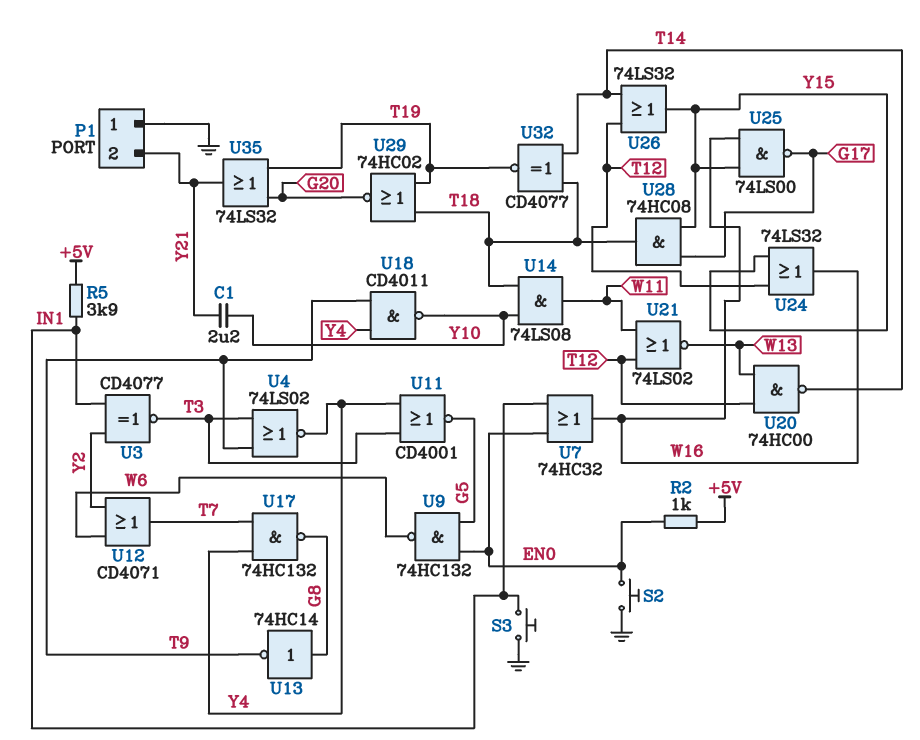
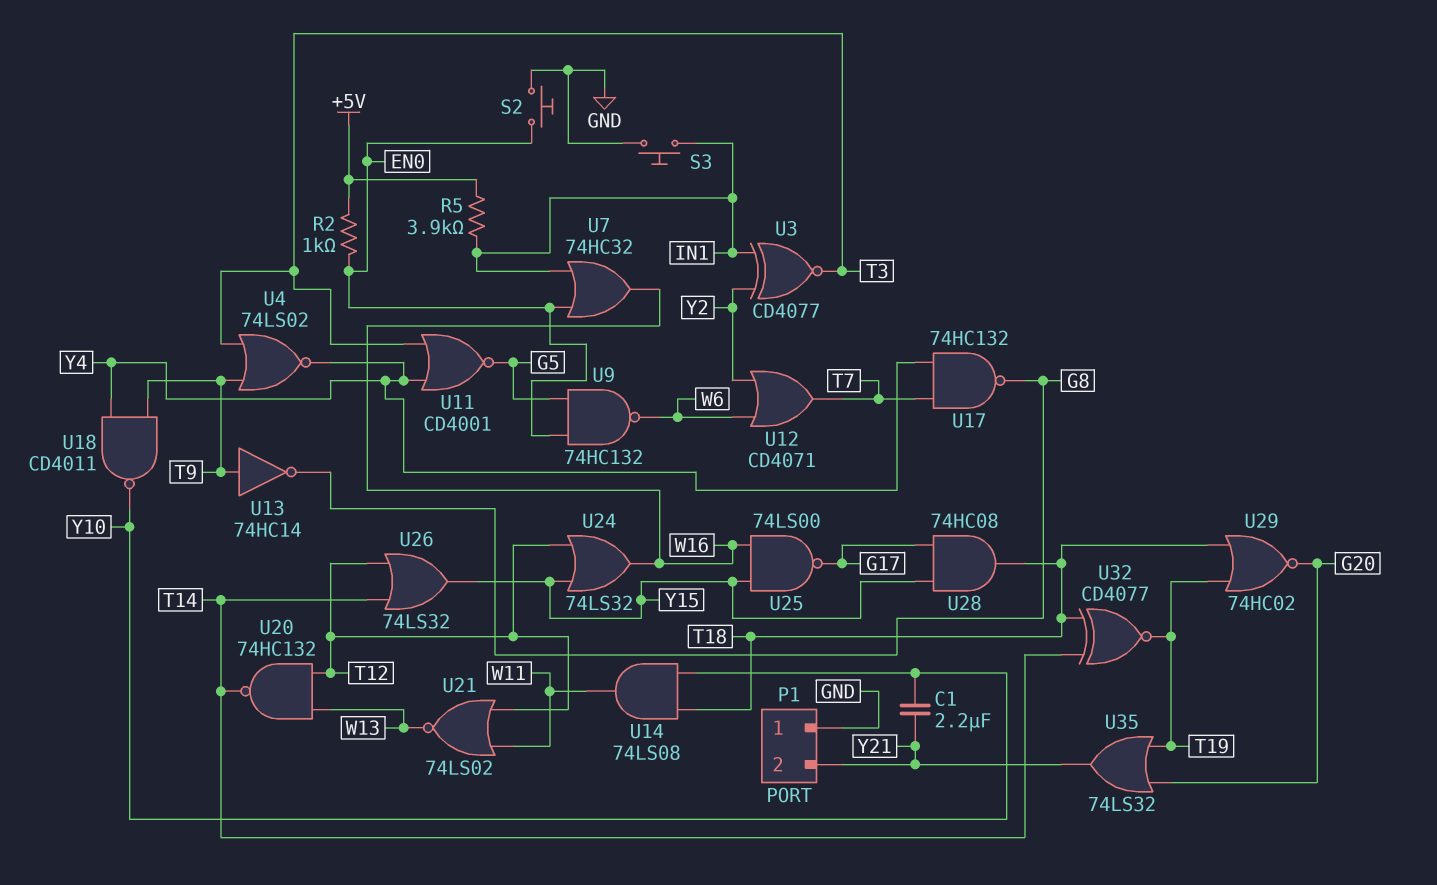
U13: NOT 74HC14 (in G8, out T9) -> NOT 74HC14 (in T9, out G8)
U20: NAND 74HC00 (in T12, in W13, out T14) -> NAND 74HC132 (in T12, in W13, out T14)

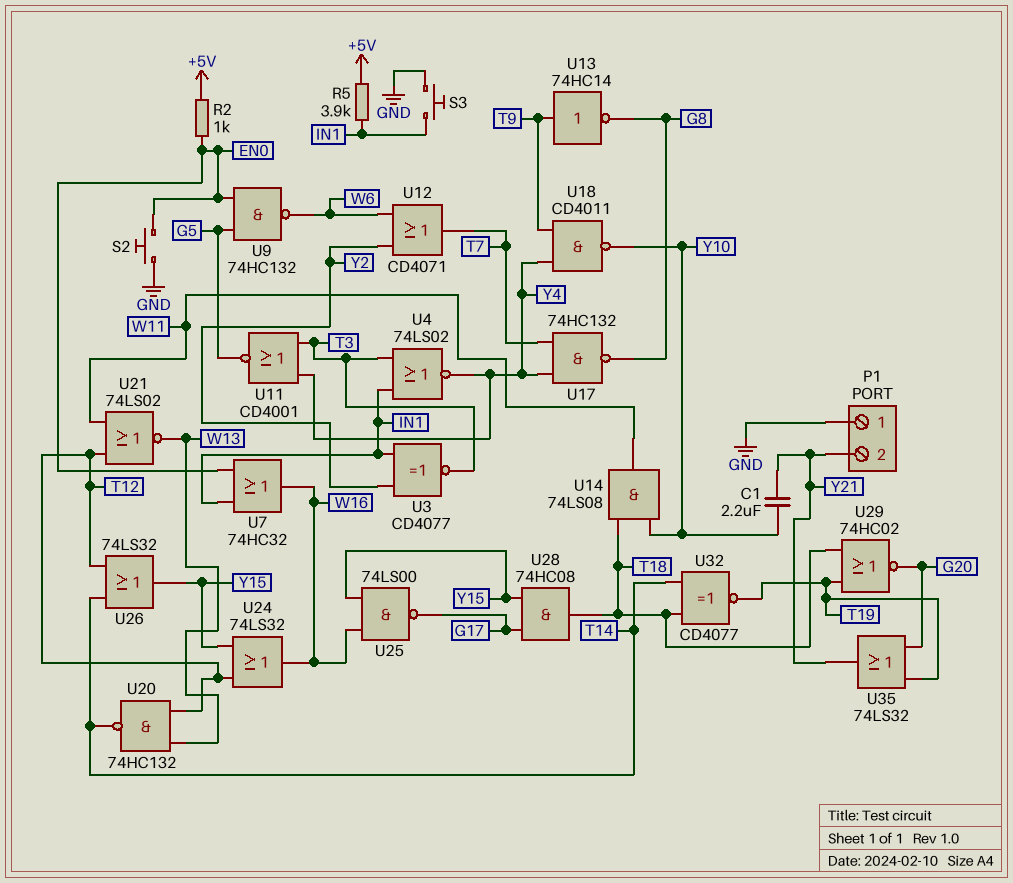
U4: NOR 74LS02 (in T3, in T9, out Y4) -> NOR 74LS02 (in IN1, in T3, out Y4)

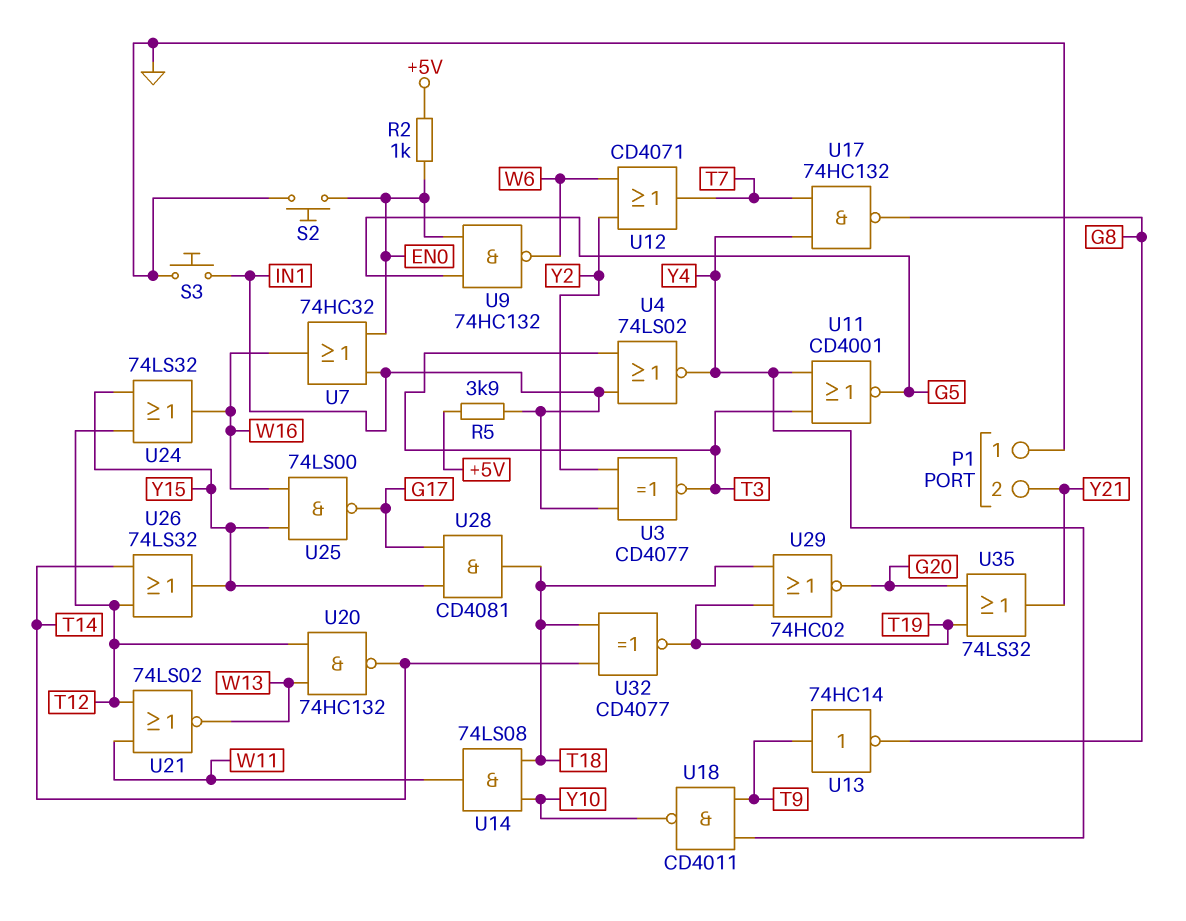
C1: 2.2uF (Y10, Y21) -> none
U28: AND 74HC08 (in G17, in Y15, out T18) -> AND CD4081 (in G17, in Y15, out T18)

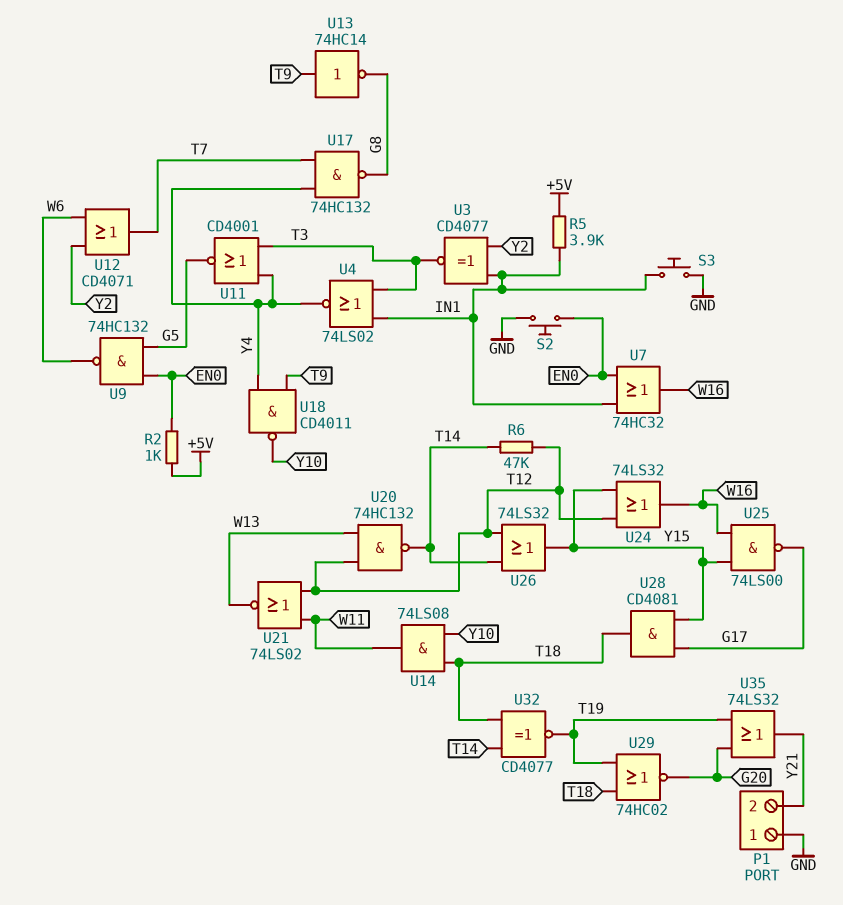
R6: none -> 47k (T12, T14)

